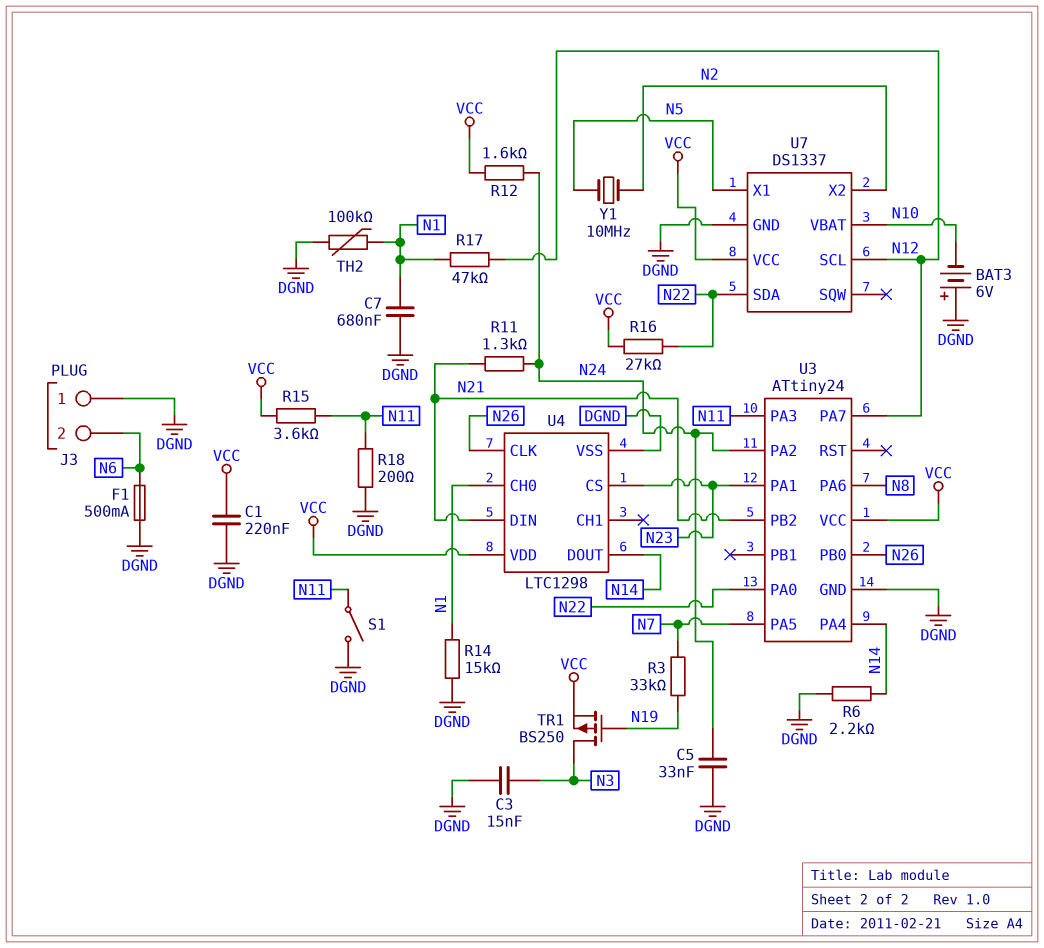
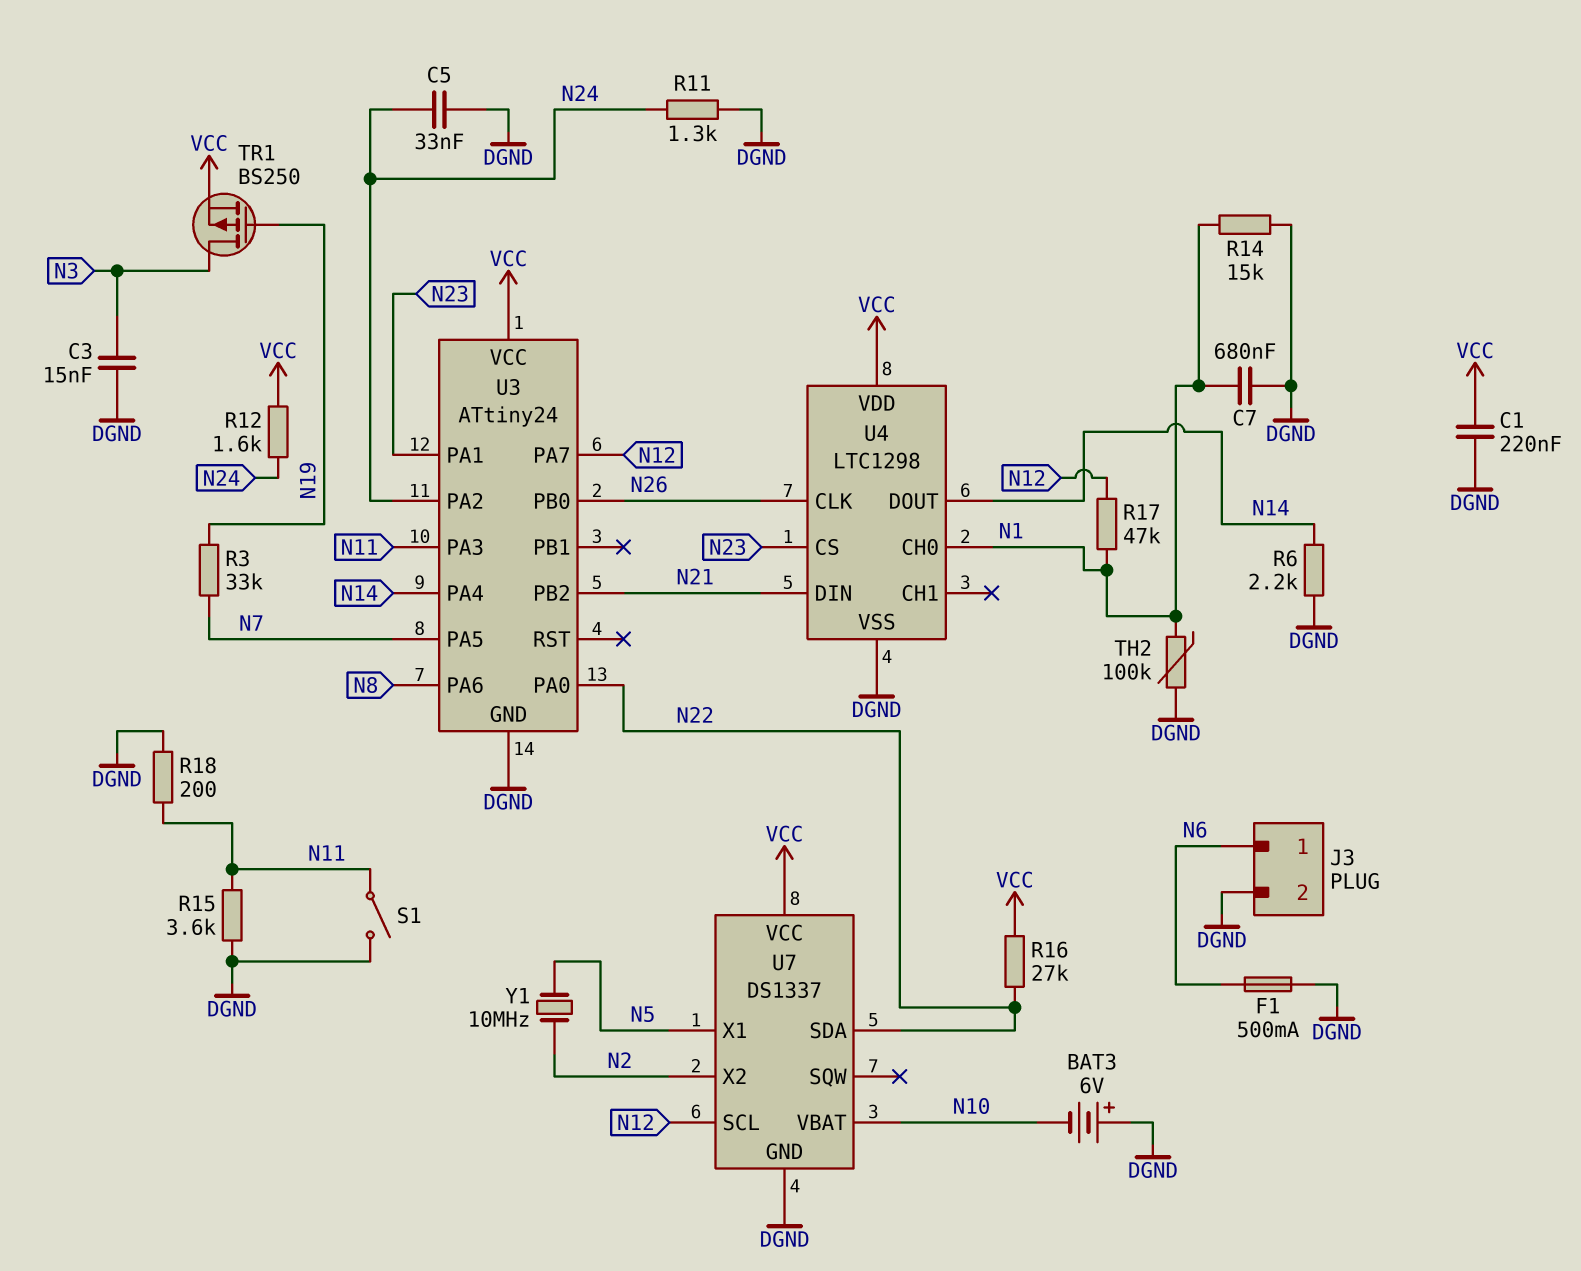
J3 pin 1: DGND -> N6
J3 pin 2: N6 -> DGND
R11: 1.3k (N21, N24) -> 1.3k (DGND, N24)
R15: 3.6k (N11, VCC) -> 3.6k (DGND, N11)

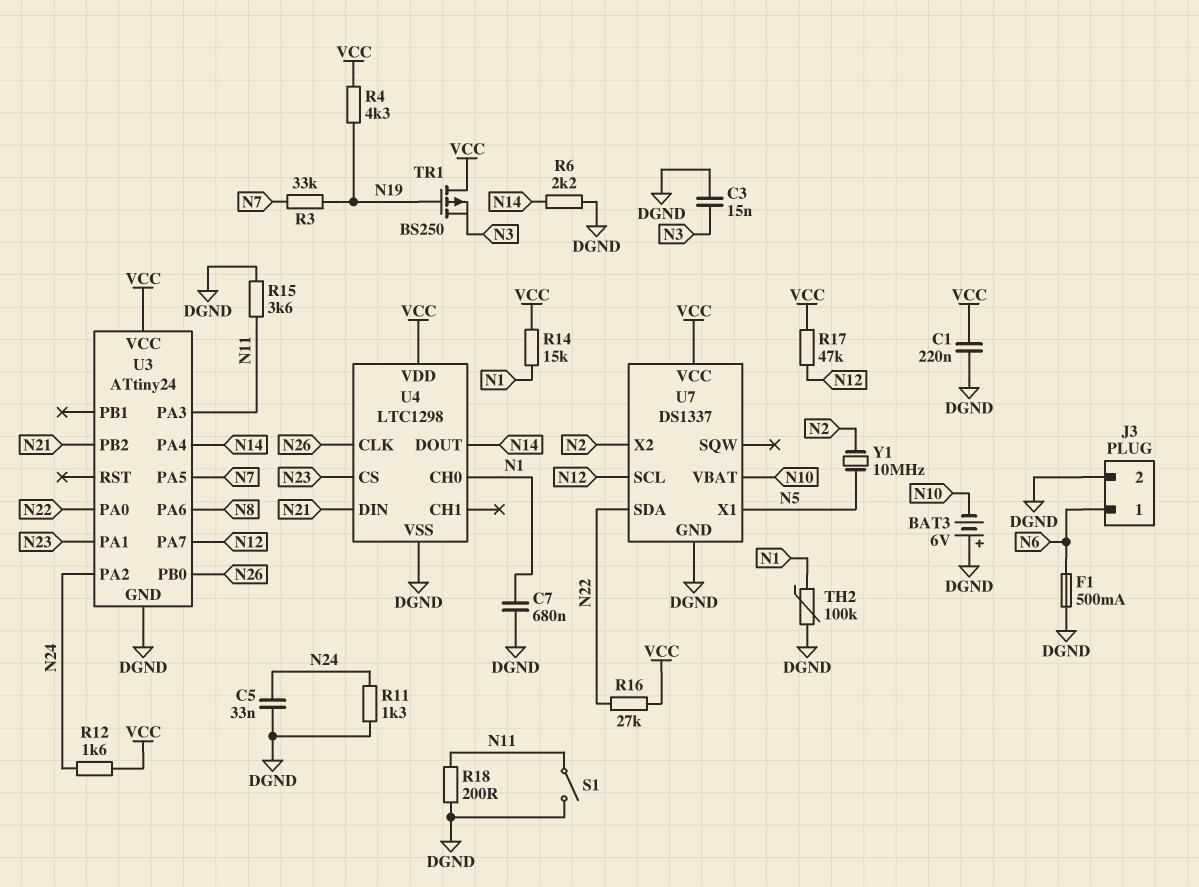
R4: none -> 4.3k (N19, VCC)
R14: 15k (DGND, N1) -> 15k (N1, VCC)
R17: 47k (N1, N12) -> 47k (N12, VCC)
TR1: PMOS BS250 (G N19, D N3, S VCC) -> PMOS BS250 (G N19, D VCC, S N3)

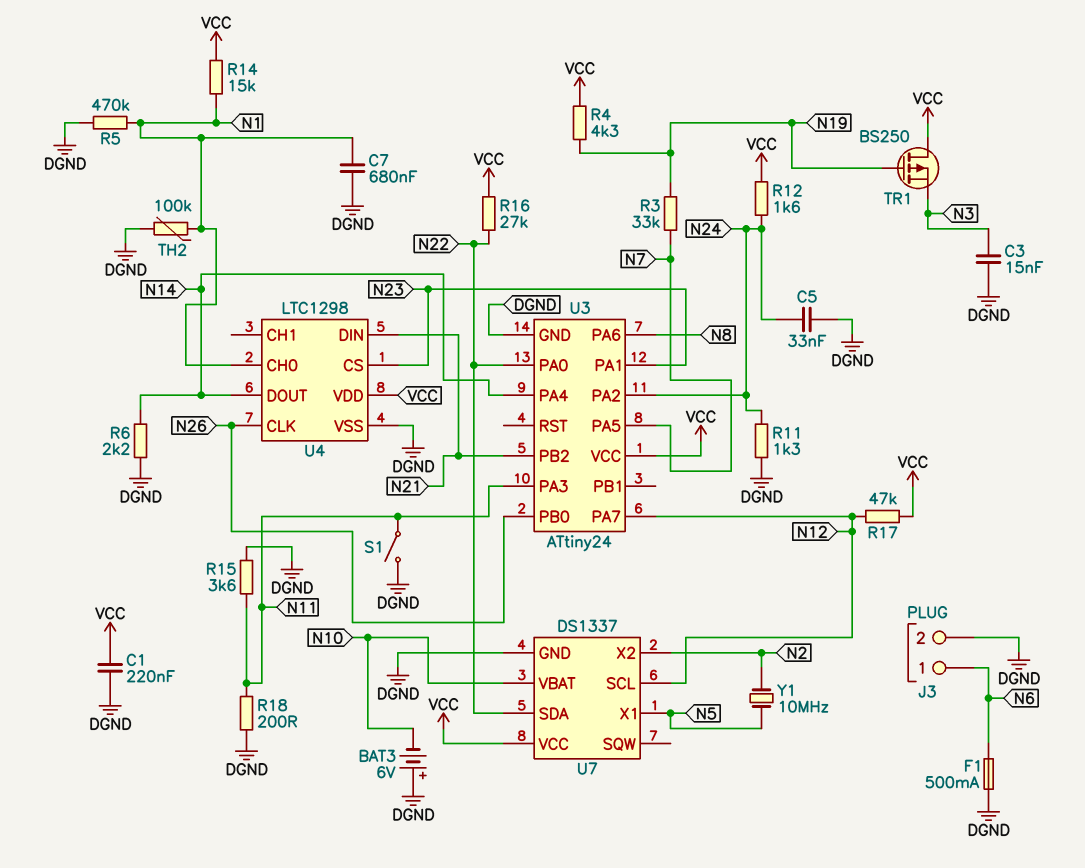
R5: none -> 470k (DGND, N1)

